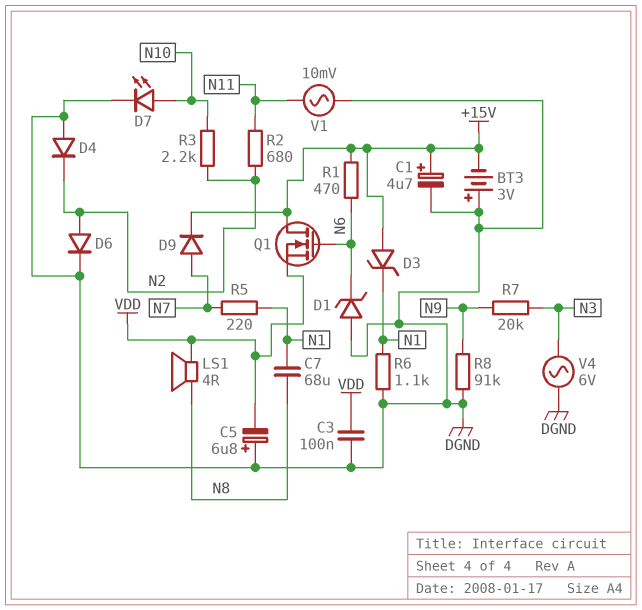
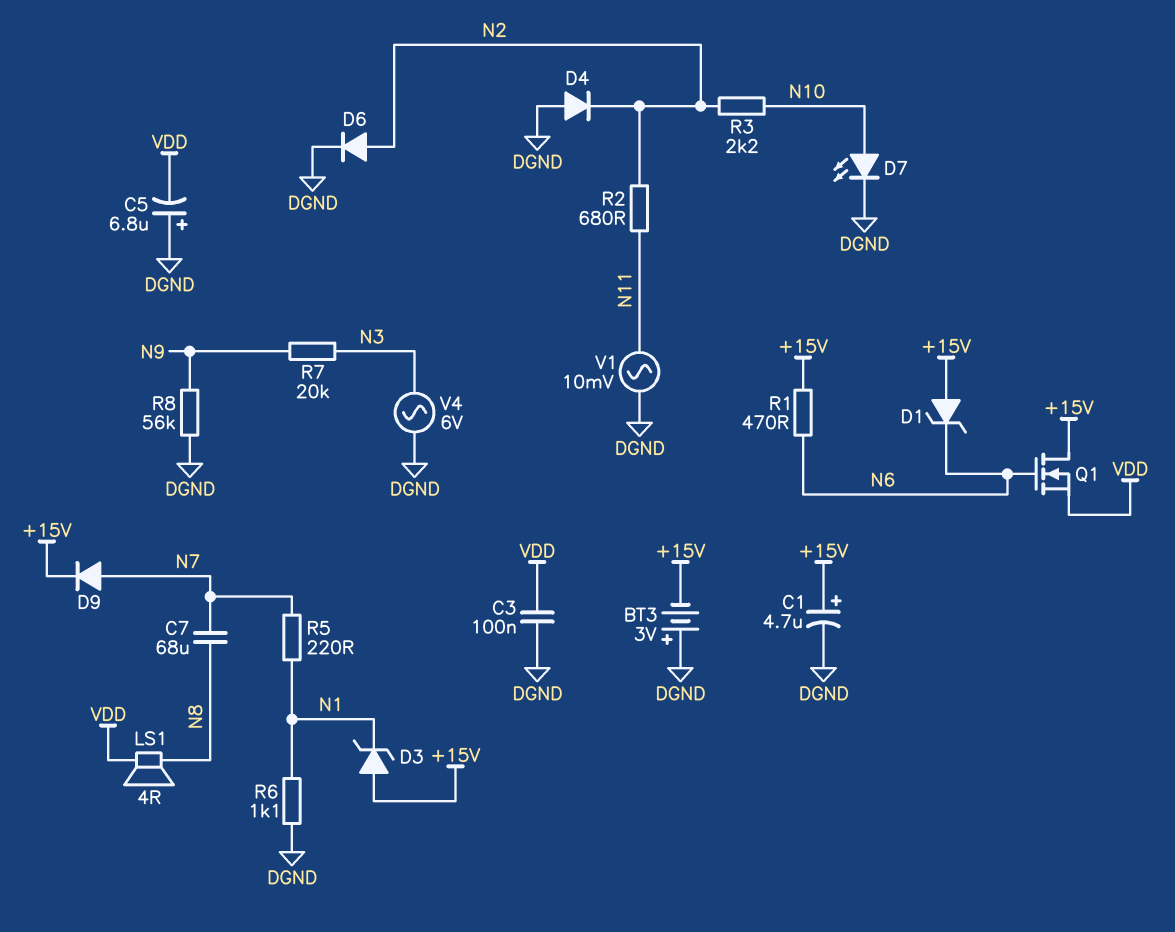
C7: 68uF (N1, N8) -> 68uF (N7, N8)
D1: zener (A DGND, K N6) -> zener (A +15V, K N6)
R8: 91k (DGND, N9) -> 56k (DGND, N9)

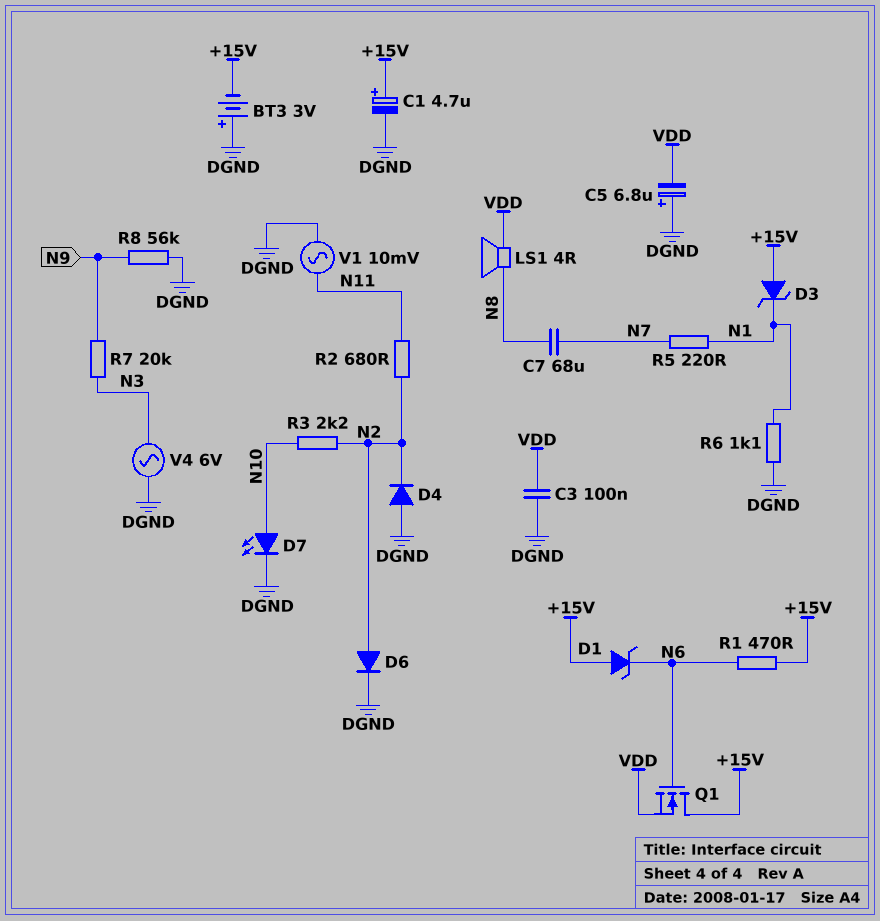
D9: diode (A N7, K +15V) -> none

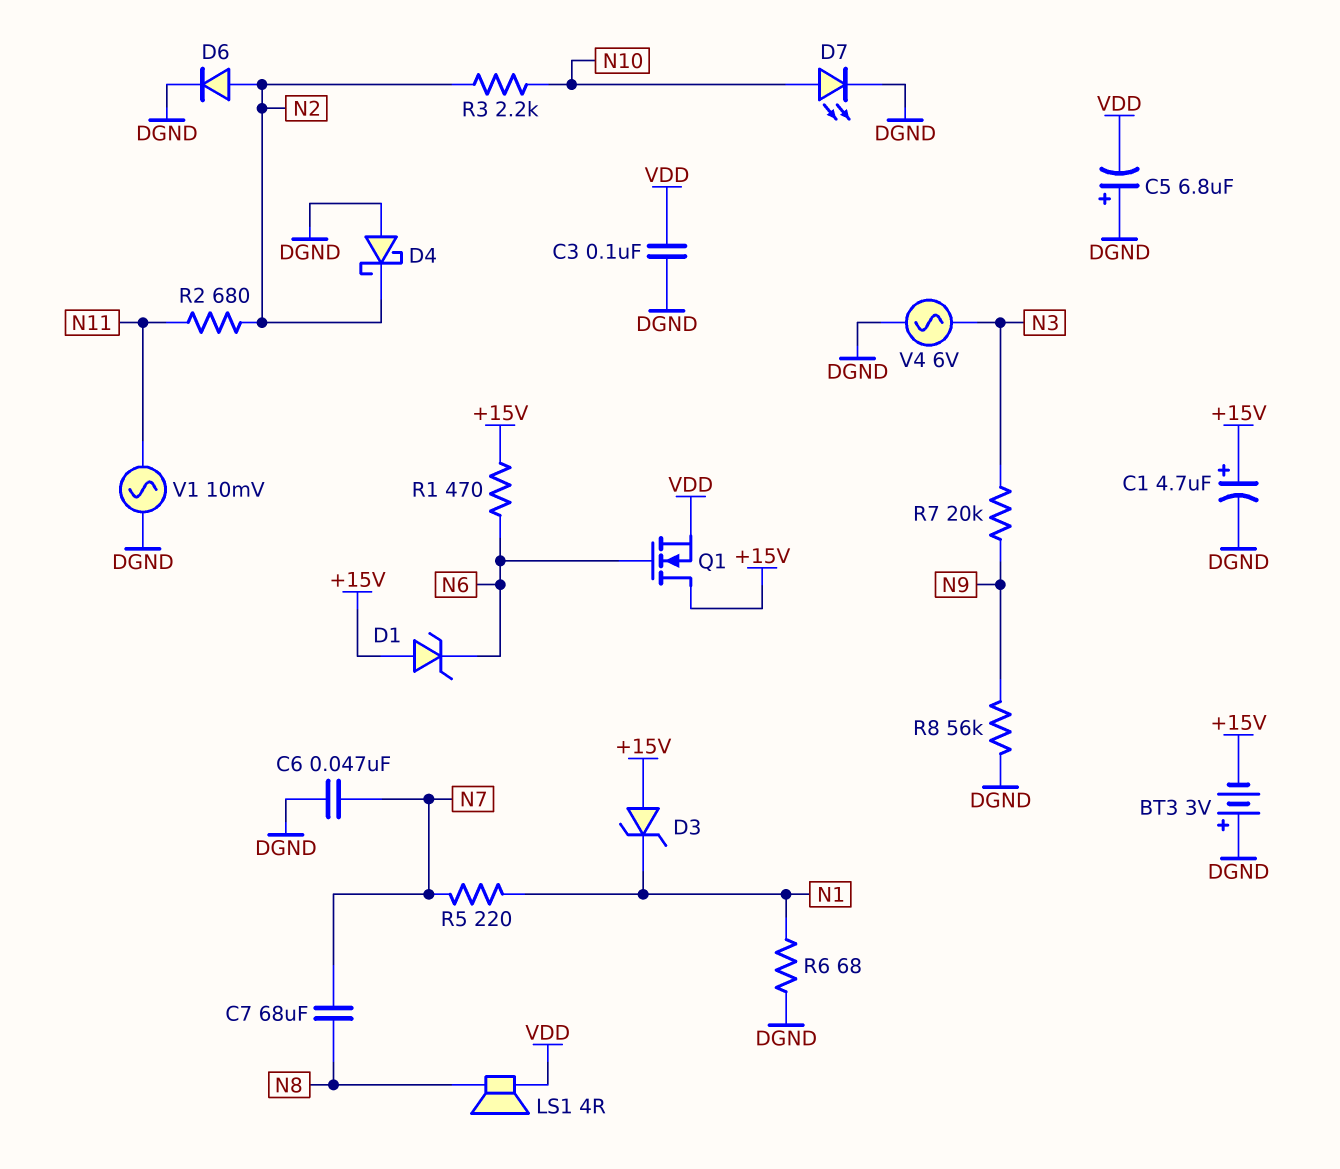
C6: none -> 47nF (DGND, N7)
D4: diode (A DGND, K N2) -> schottky (A DGND, K N2)
R6: 1.1k (DGND, N1) -> 68 (DGND, N1)

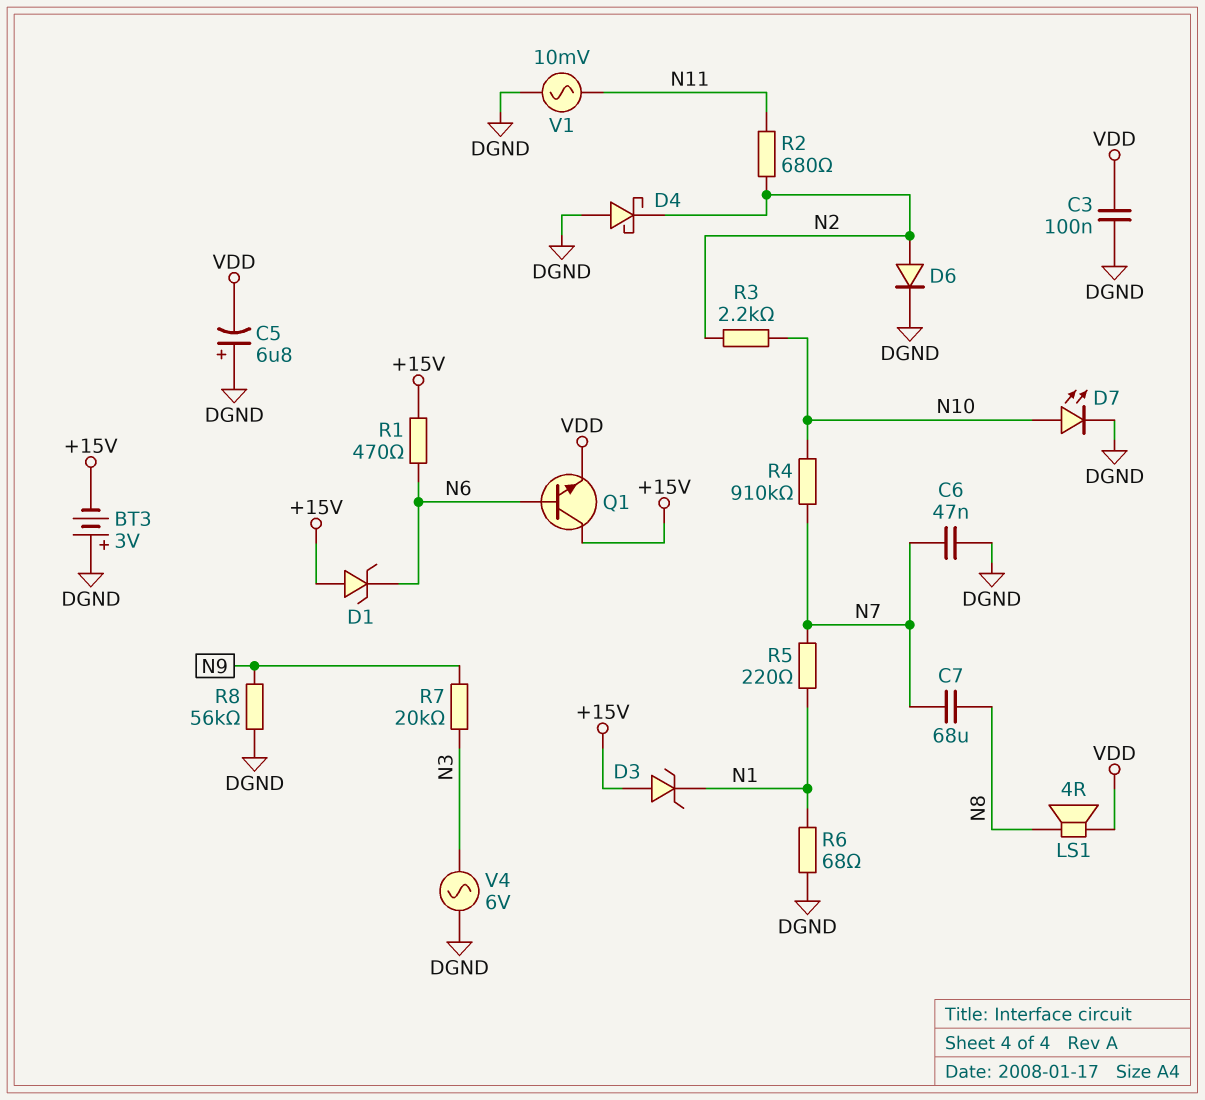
C1: 4.7uF (plus +15V, minus DGND) -> none
Q1: NMOS (G N6, D +15V, S VDD) -> NPN (B N6, C +15V, E VDD)
R4: none -> 910k (N7, N10)

